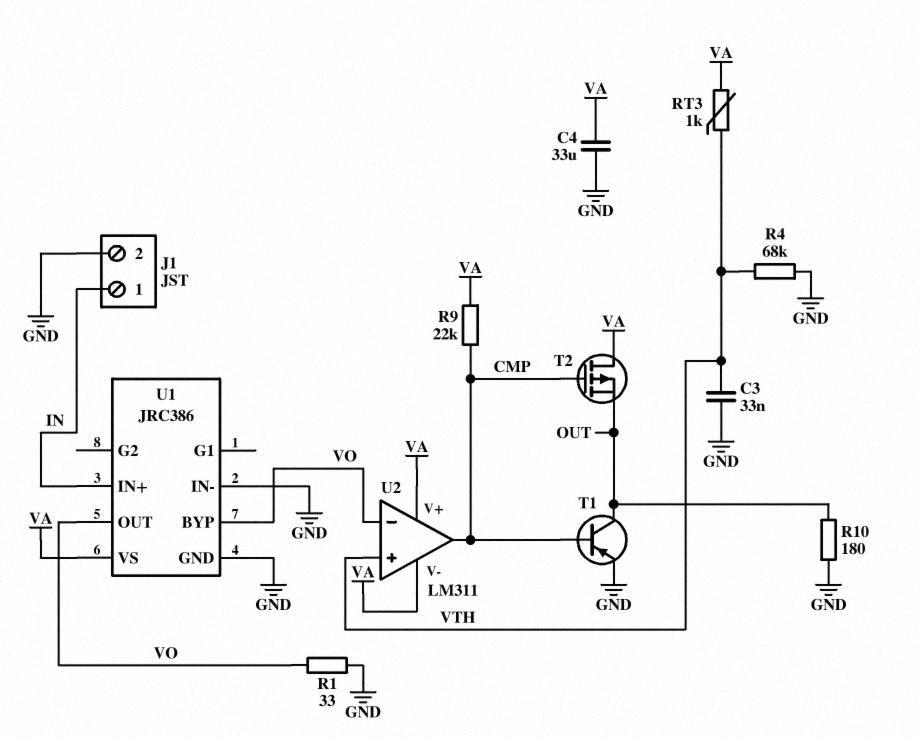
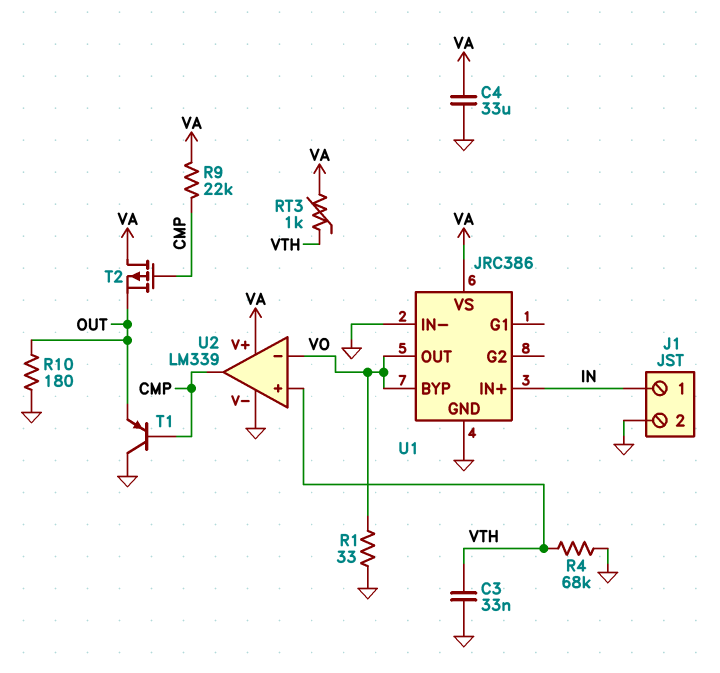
T1: PNP (B CMP, C OUT, E GND) -> PNP (B CMP, C GND, E OUT)
U2: LM311 -> LM339
U2 pin V-: VA -> GND

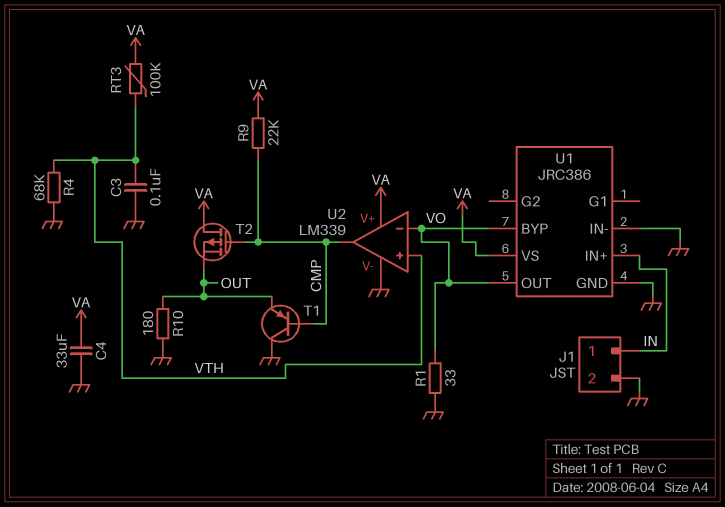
C3: 33nF (GND, VTH) -> 100nF (GND, VTH)
RT3: 1k (VA, VTH) -> 100k (VA, VTH)

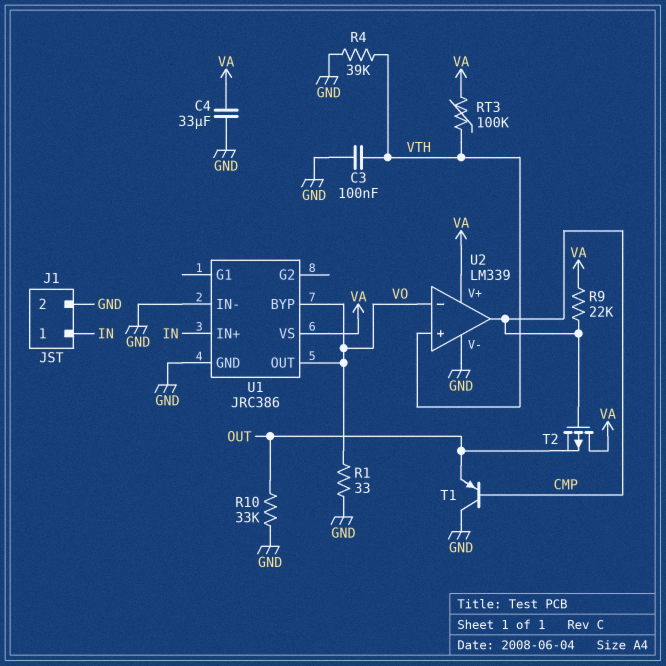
R4: 68k (GND, VTH) -> 39k (GND, VTH)
R10: 180 (GND, OUT) -> 33k (GND, OUT)

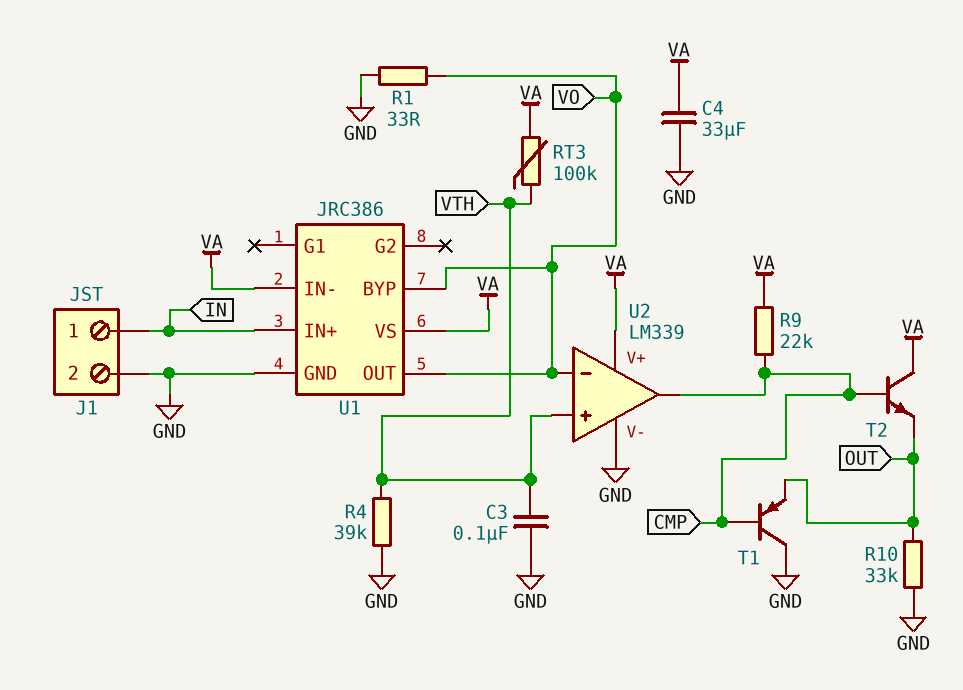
T2: PMOS (G CMP, D VA, S OUT) -> NPN (B CMP, C VA, E OUT)
U1 pin IN-: GND -> VA

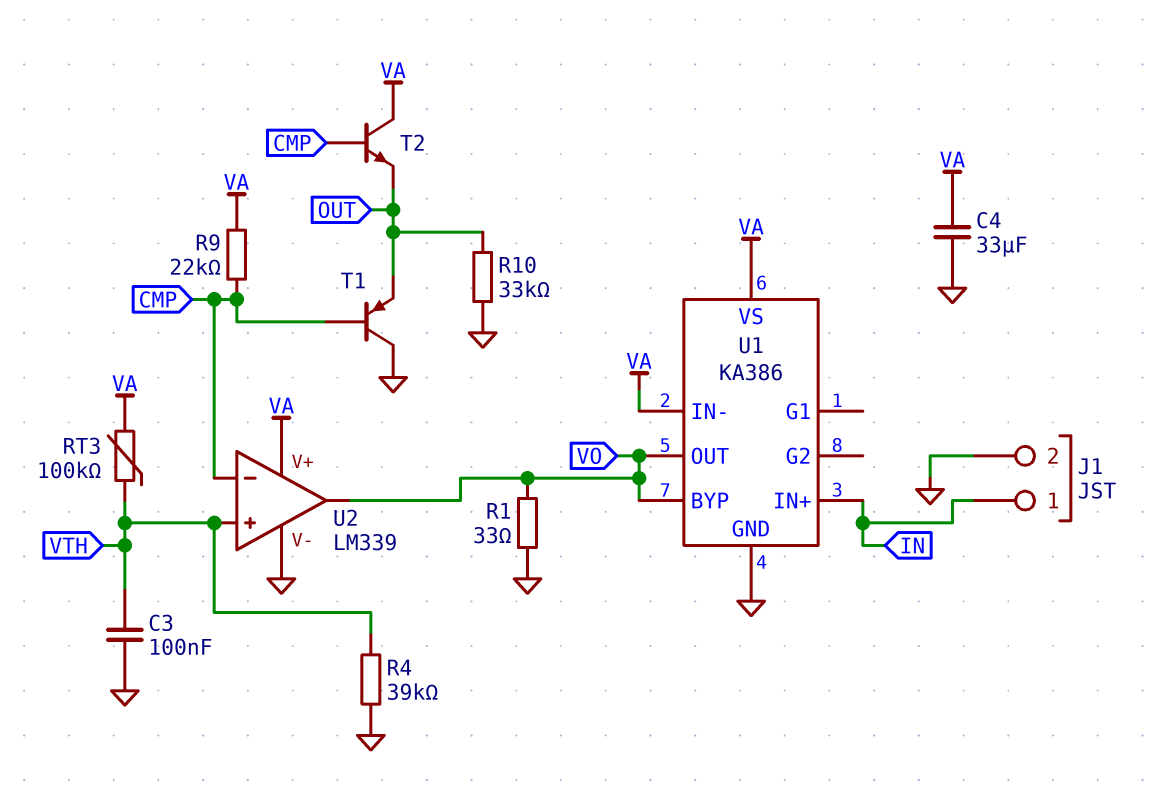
U1: JRC386 -> KA386
U2 pin in-: VO -> CMP
U2 pin out: CMP -> VO

